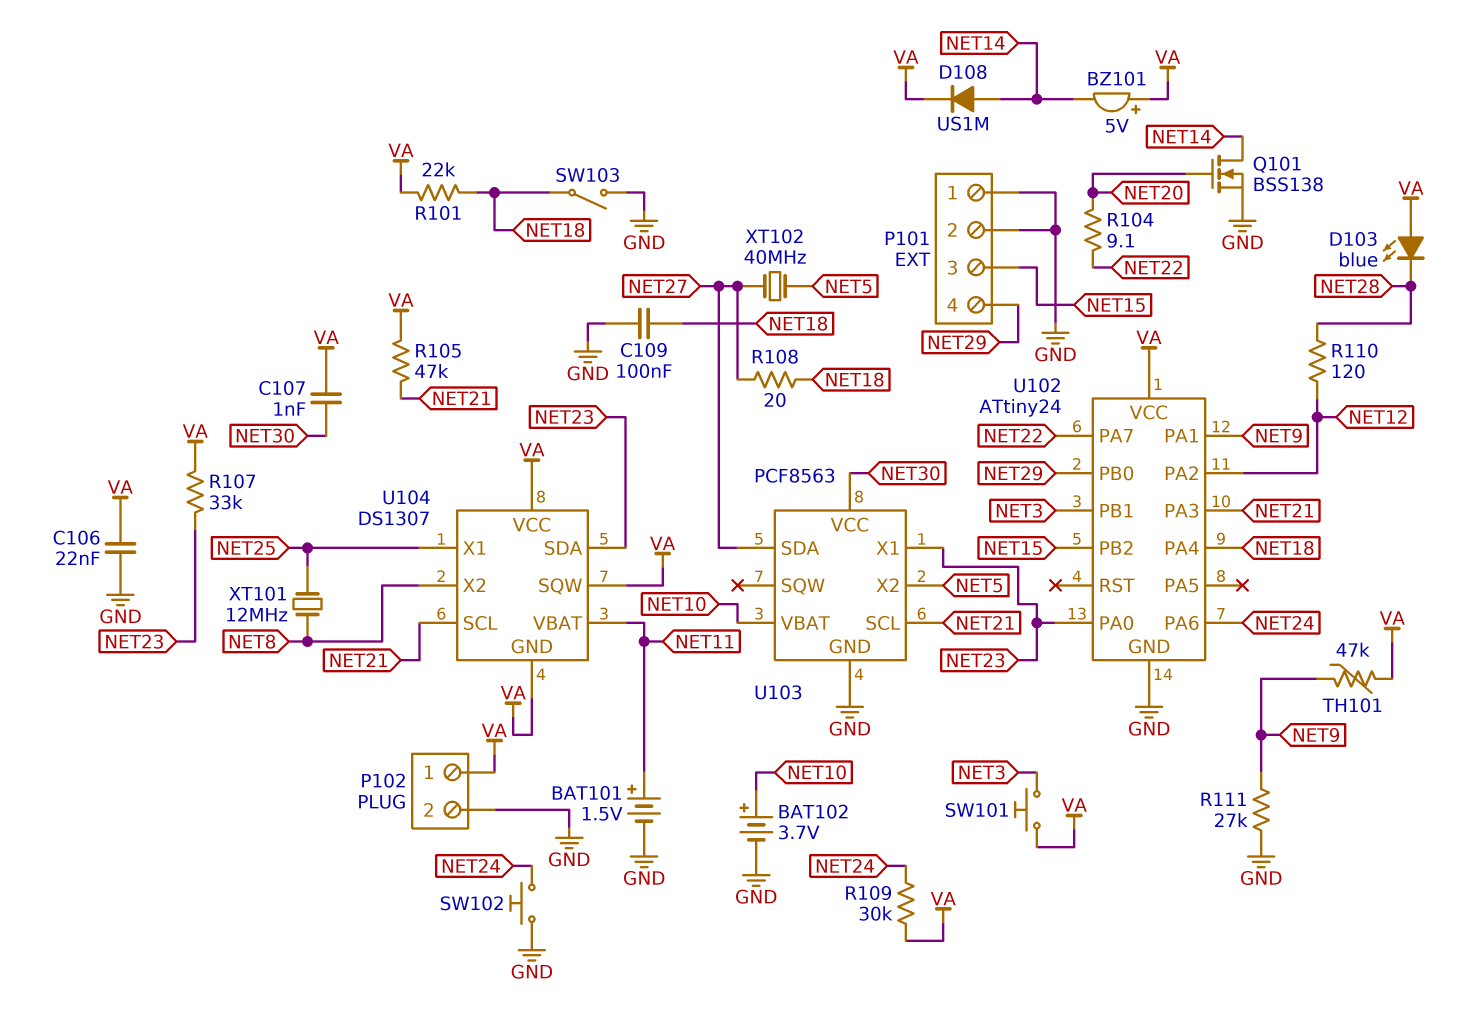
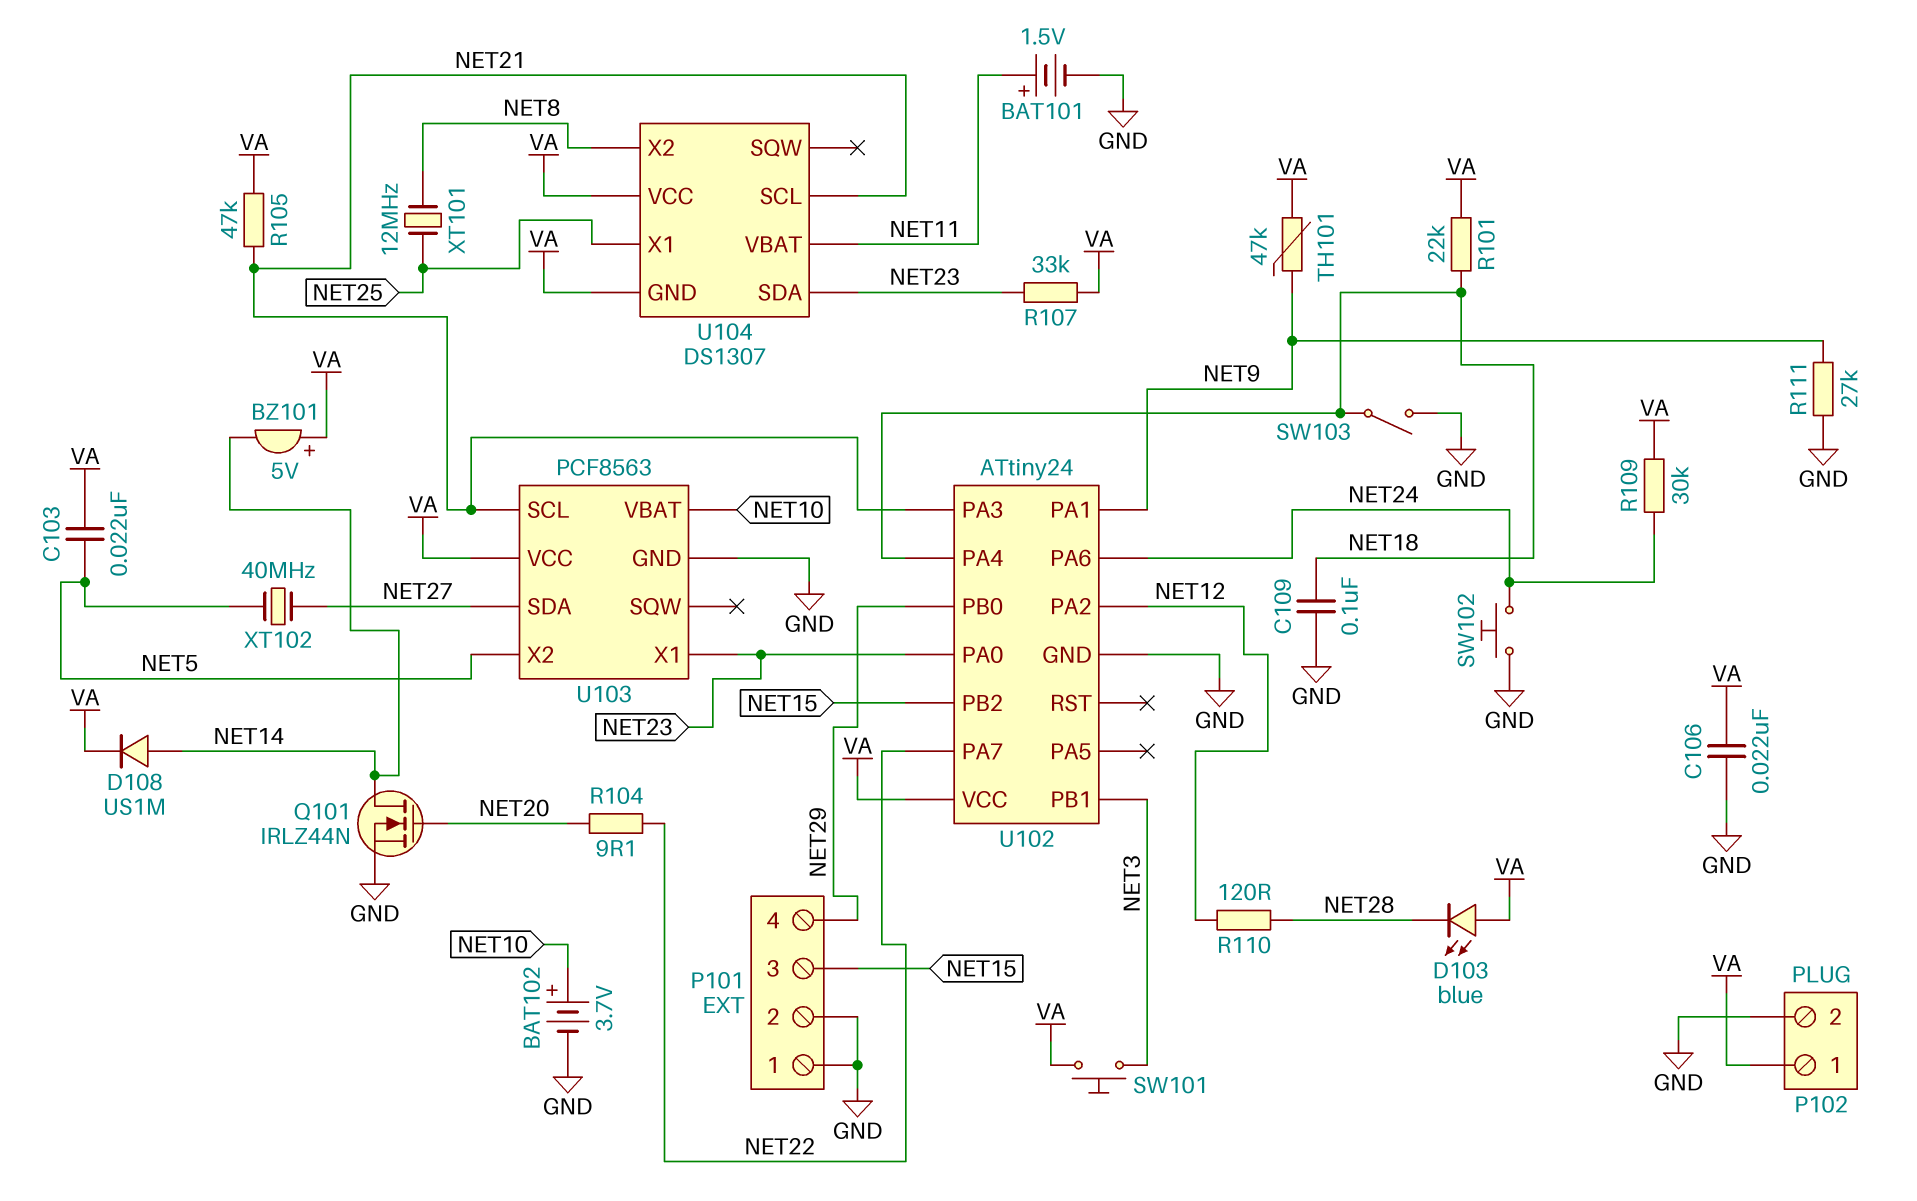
C103: none -> 22nF (NET5, VA)
C107: 1nF (NET30, VA) -> none
Q101: NMOS BSS138 (G NET20, D NET14, S GND) -> NMOS IRLZ44N (G NET20, D NET14, S GND)
R108: 20 (NET18, NET27) -> none
U103 pin VCC: NET30 -> VA
U104 pin SQW: VA -> none

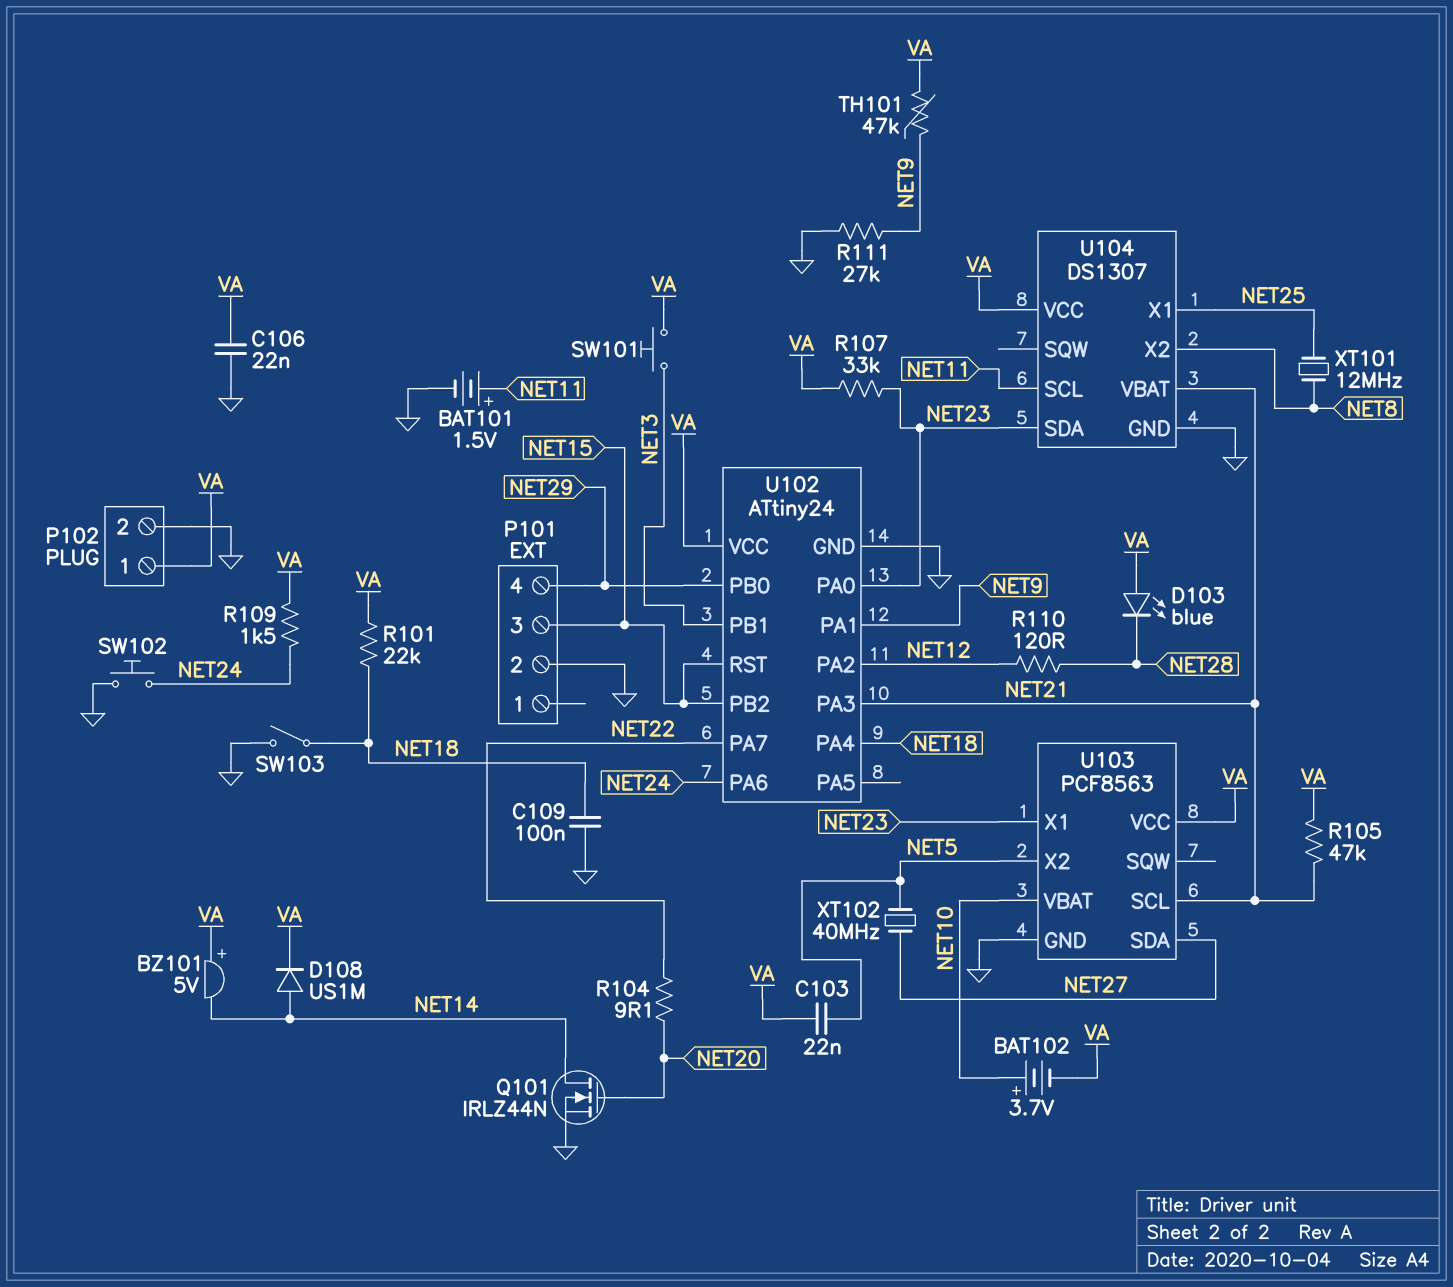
BAT102: 3.7V (plus NET10, minus GND) -> 3.7V (plus NET10, minus VA)
P101 pin 1: GND -> none
R109: 30k (NET24, VA) -> 1.5k (NET24, VA)
U102 pin RST: none -> NET15
U104 pin GND: VA -> GND
U104 pin SCL: NET21 -> NET11
U104 pin VBAT: NET11 -> NET21

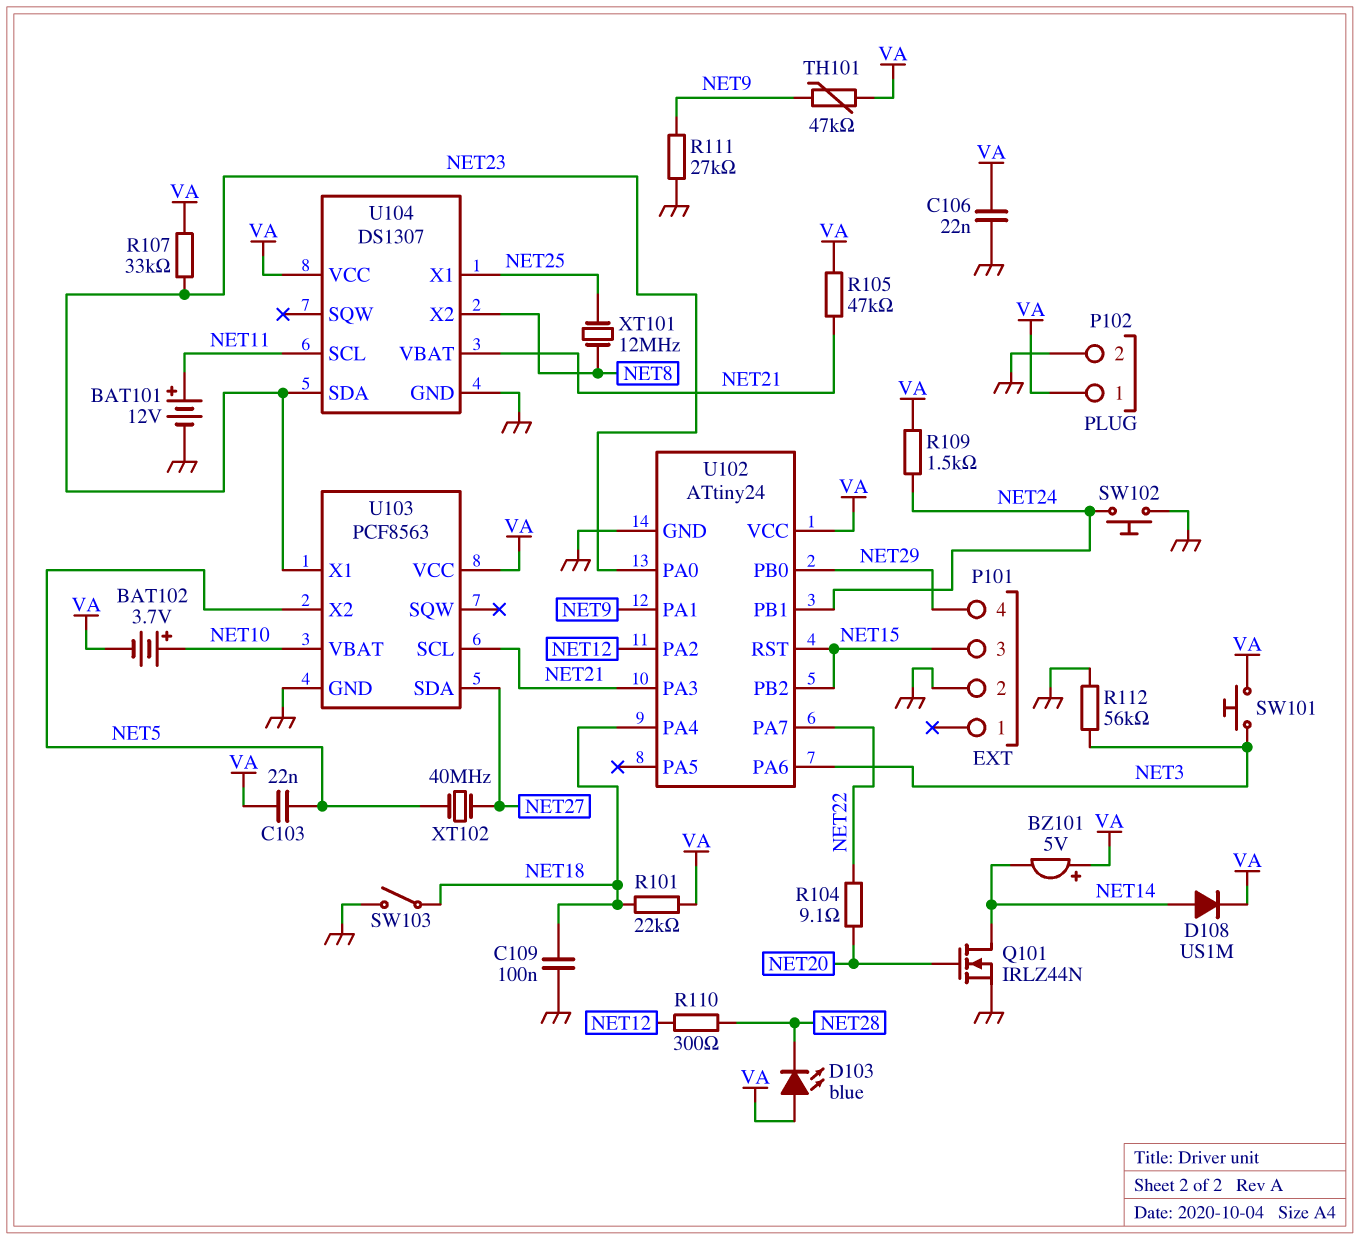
BAT101: 1.5V (plus NET11, minus GND) -> 12V (plus NET11, minus GND)
R110: 120 (NET12, NET28) -> 300 (NET12, NET28)
R112: none -> 56k (GND, NET3)
U102 pin PA6: NET24 -> NET3
U102 pin PB1: NET3 -> NET24

